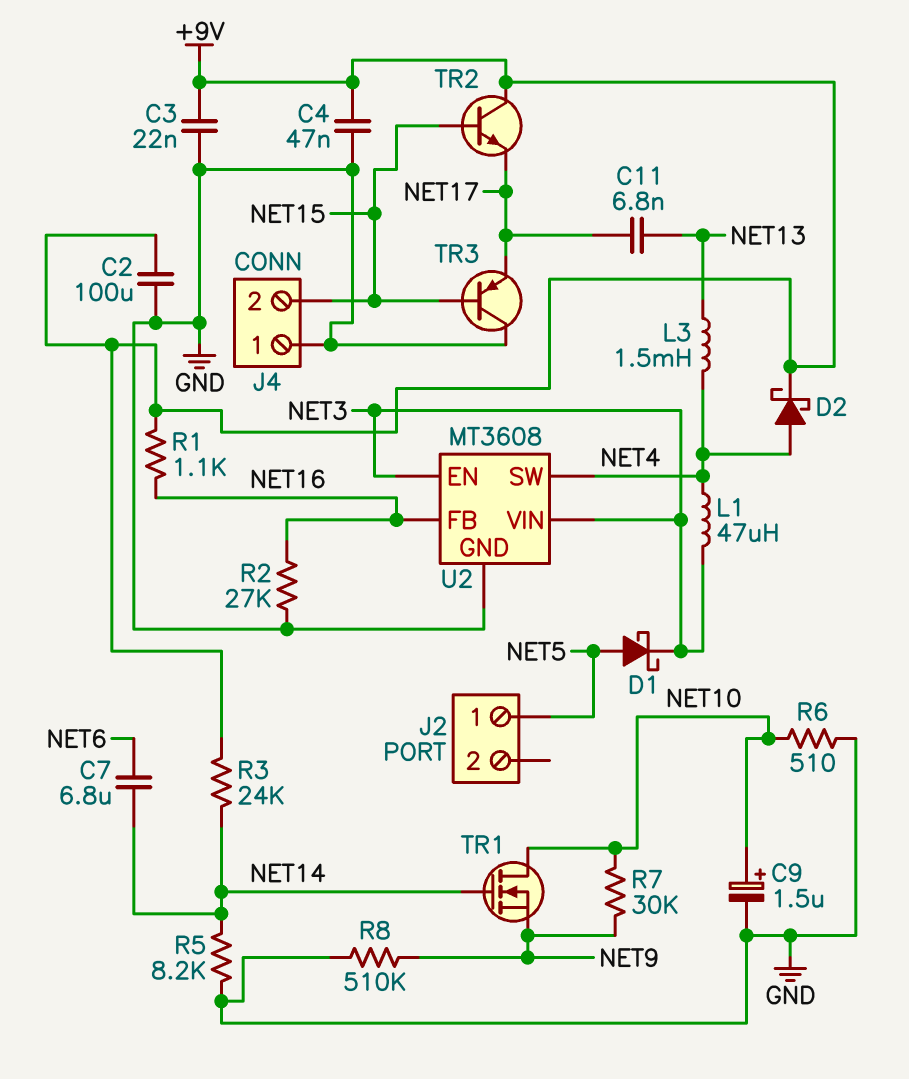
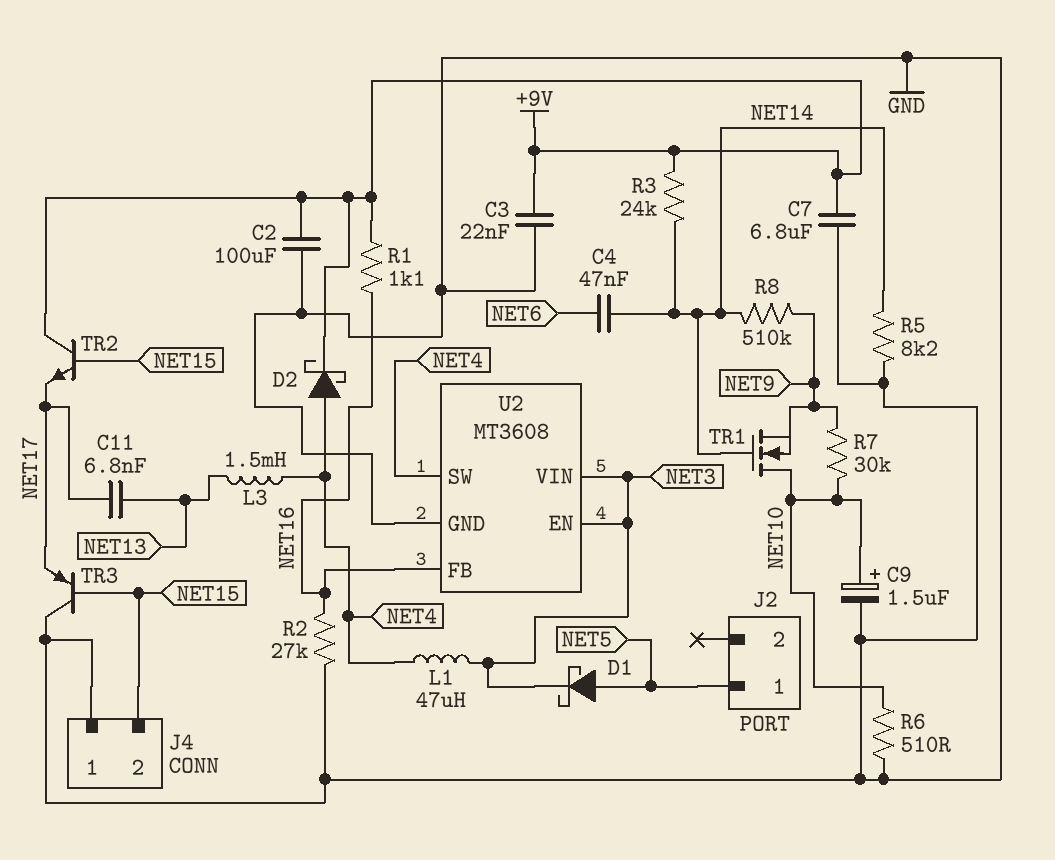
C4: 47nF (+9V, GND) -> 47nF (NET6, NET14)
C7: 6.8uF (NET6, NET14) -> 6.8uF (+9V, GND)
R8: 510k (GND, NET9) -> 510k (NET9, NET14)

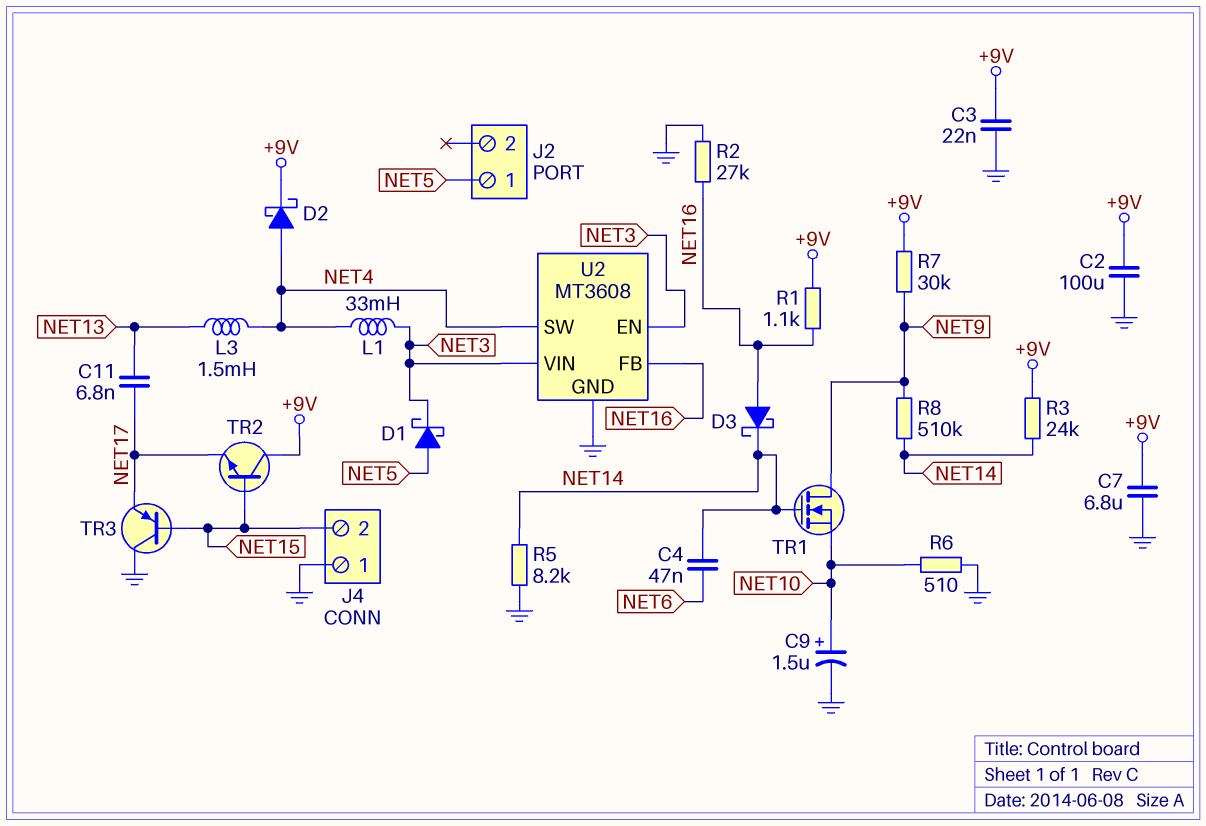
D3: none -> schottky (A NET16, K NET14)
L1: 47uH (NET3, NET4) -> 33mH (NET3, NET4)
R7: 30k (NET9, NET10) -> 30k (+9V, NET9)
TR1: NMOS (G NET14, D NET10, S NET9) -> NMOS (G NET14, D NET9, S NET10)

